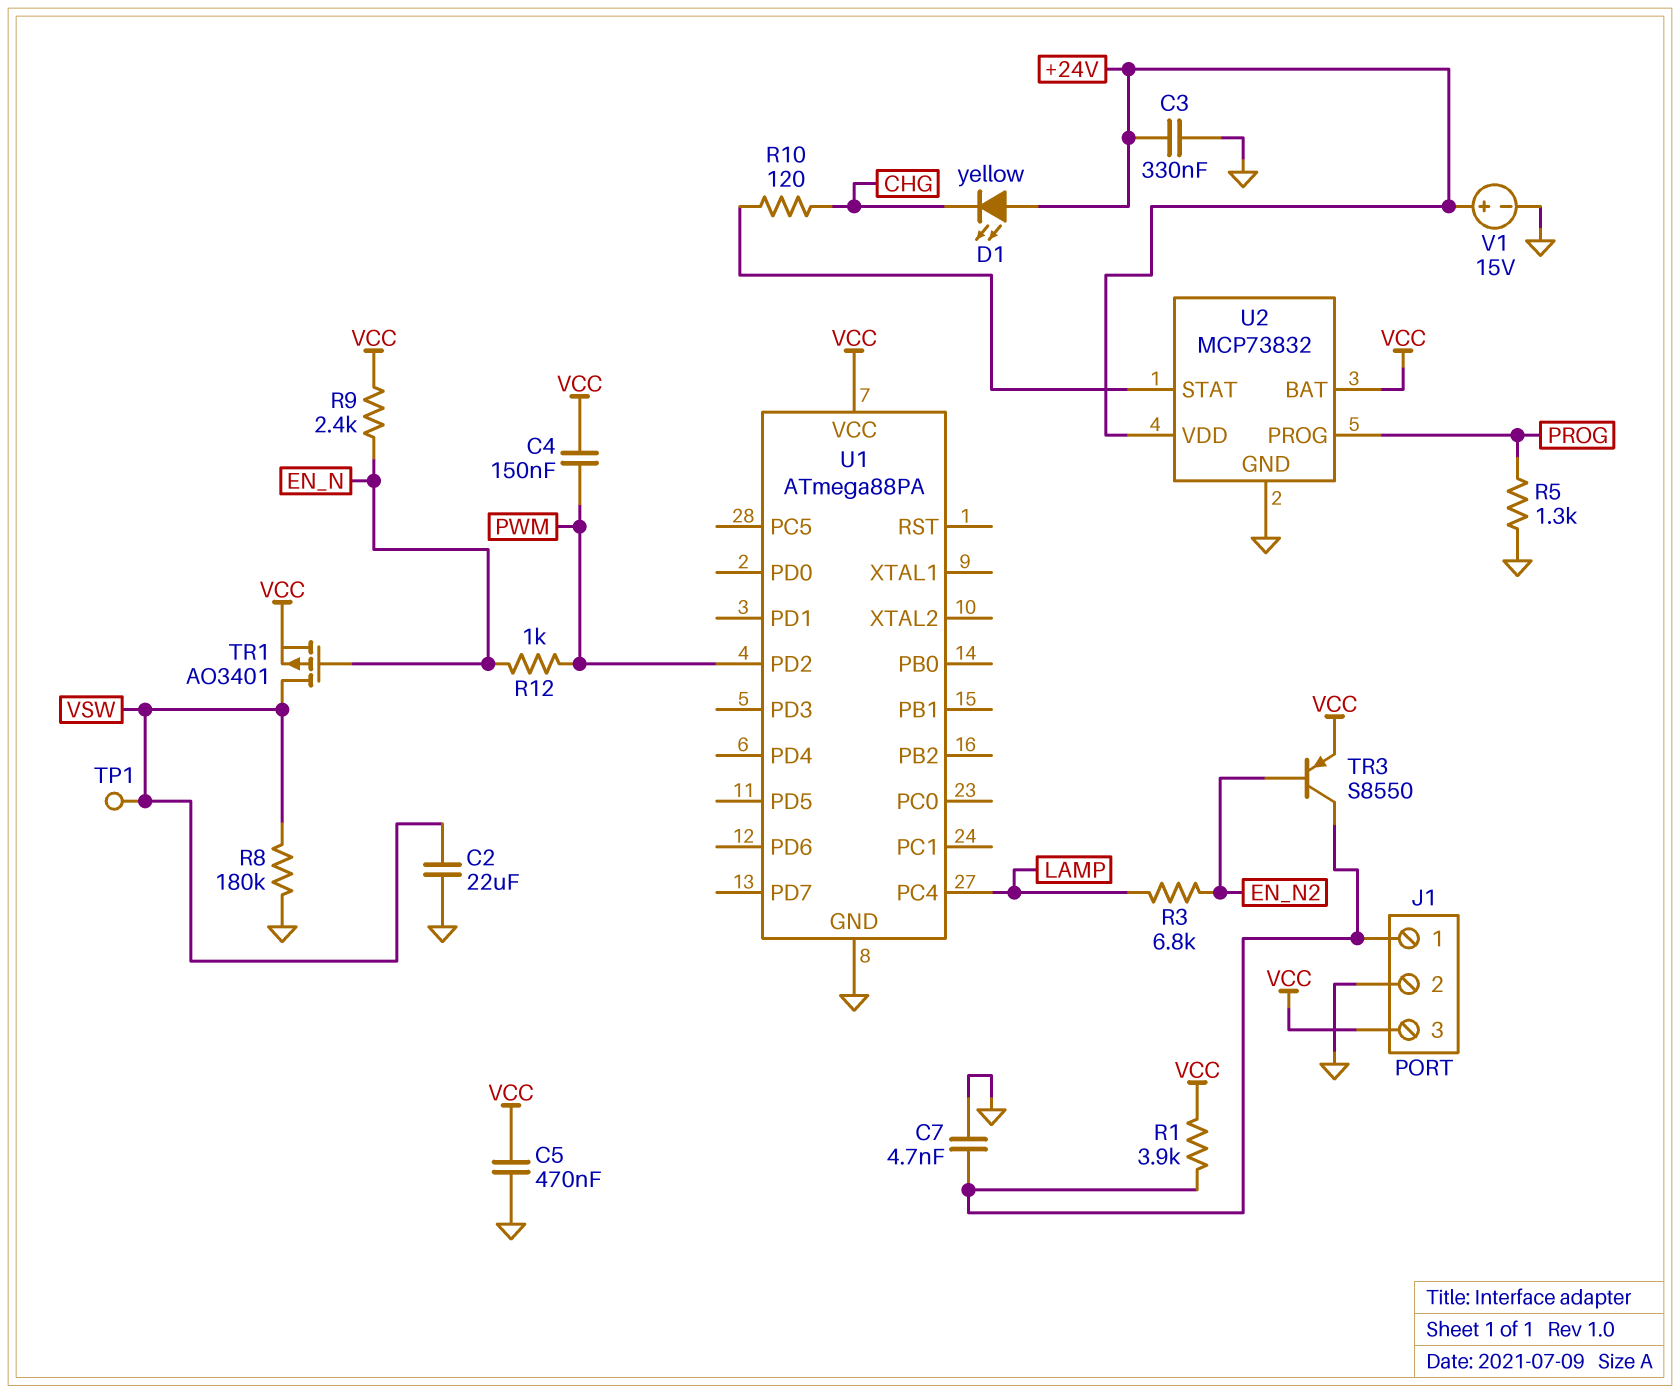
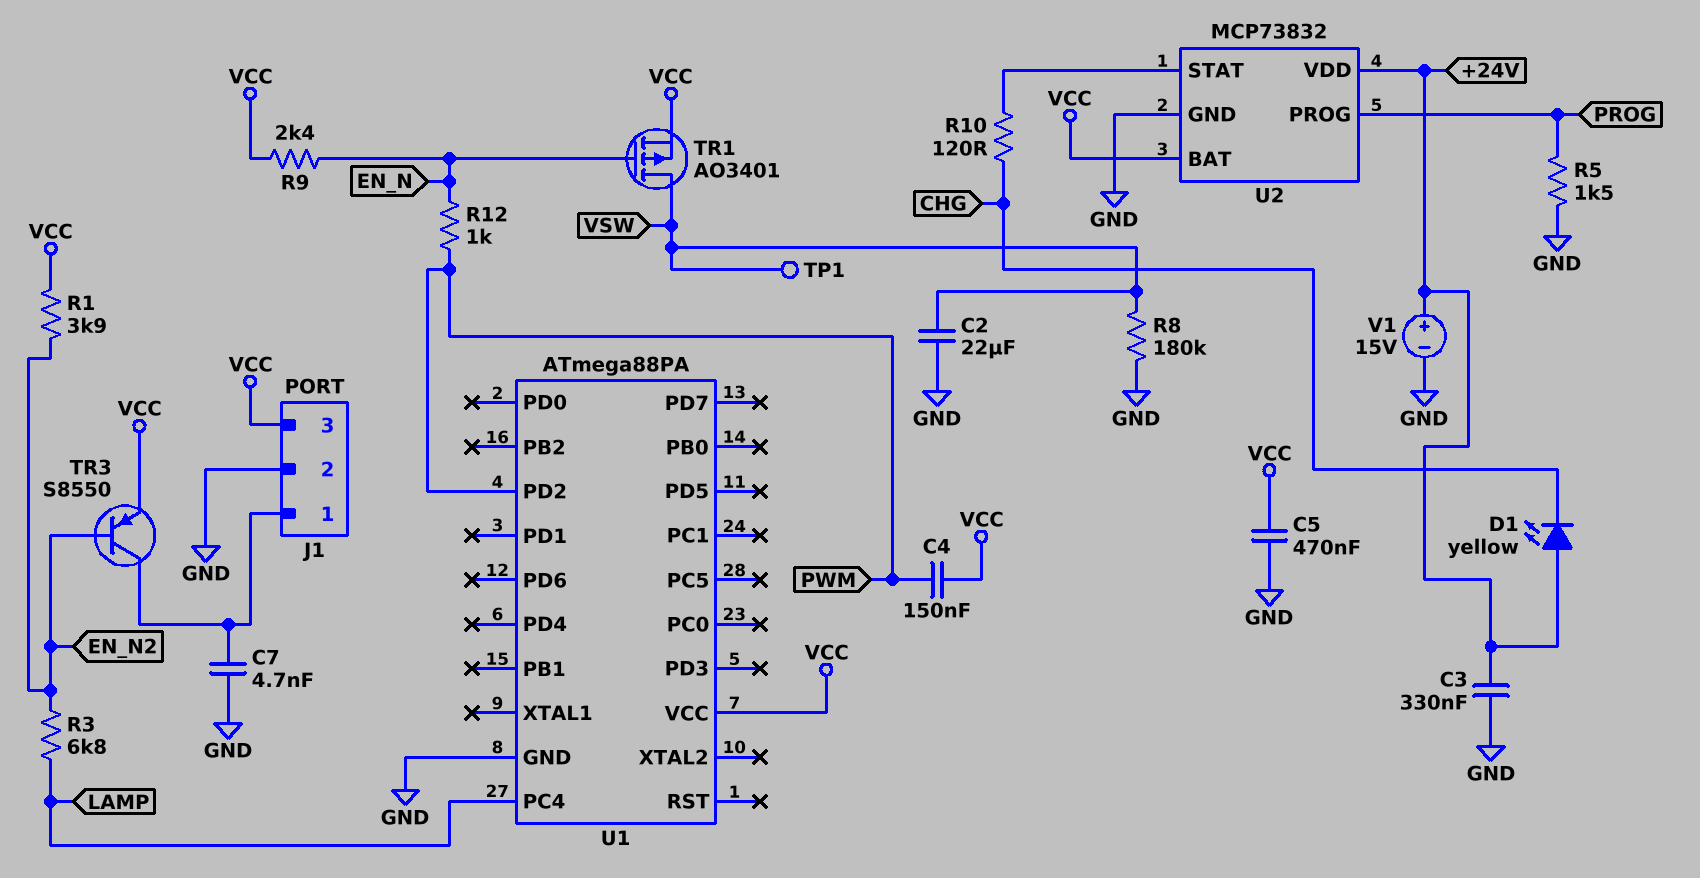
R1: 3.9k (J1/1, VCC) -> 3.9k (EN_N2, VCC)
R5: 1.3k (GND, PROG) -> 1.5k (GND, PROG)

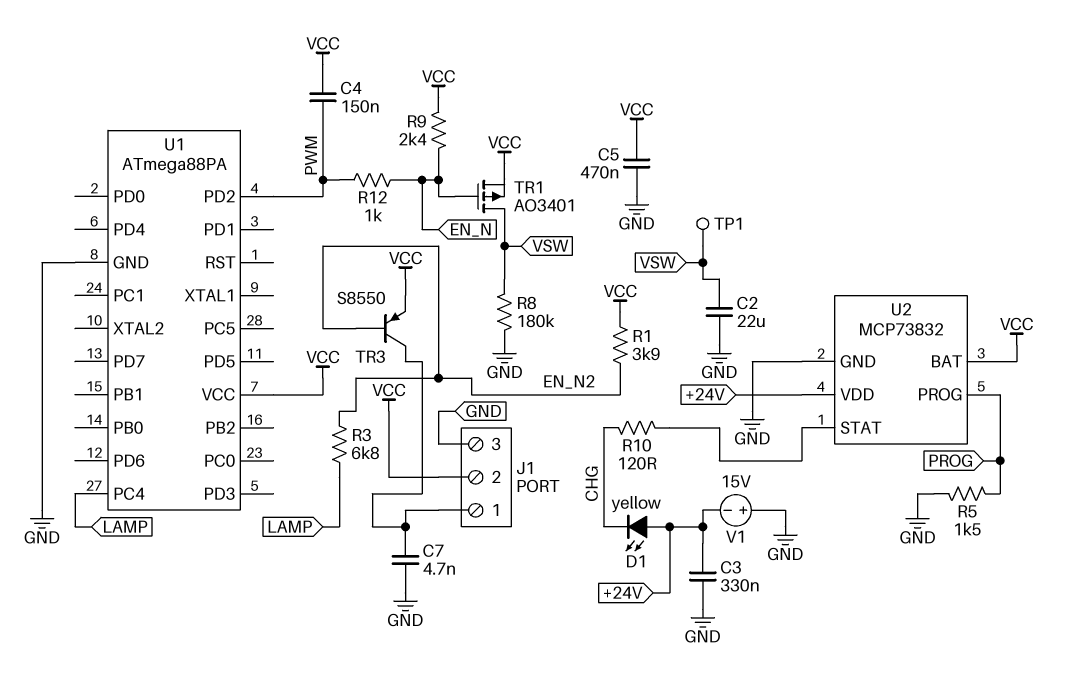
J1 pin 2: GND -> VCC
J1 pin 3: VCC -> GND
V1: 15V (plus +24V, minus GND) -> 15V (plus GND, minus +24V)

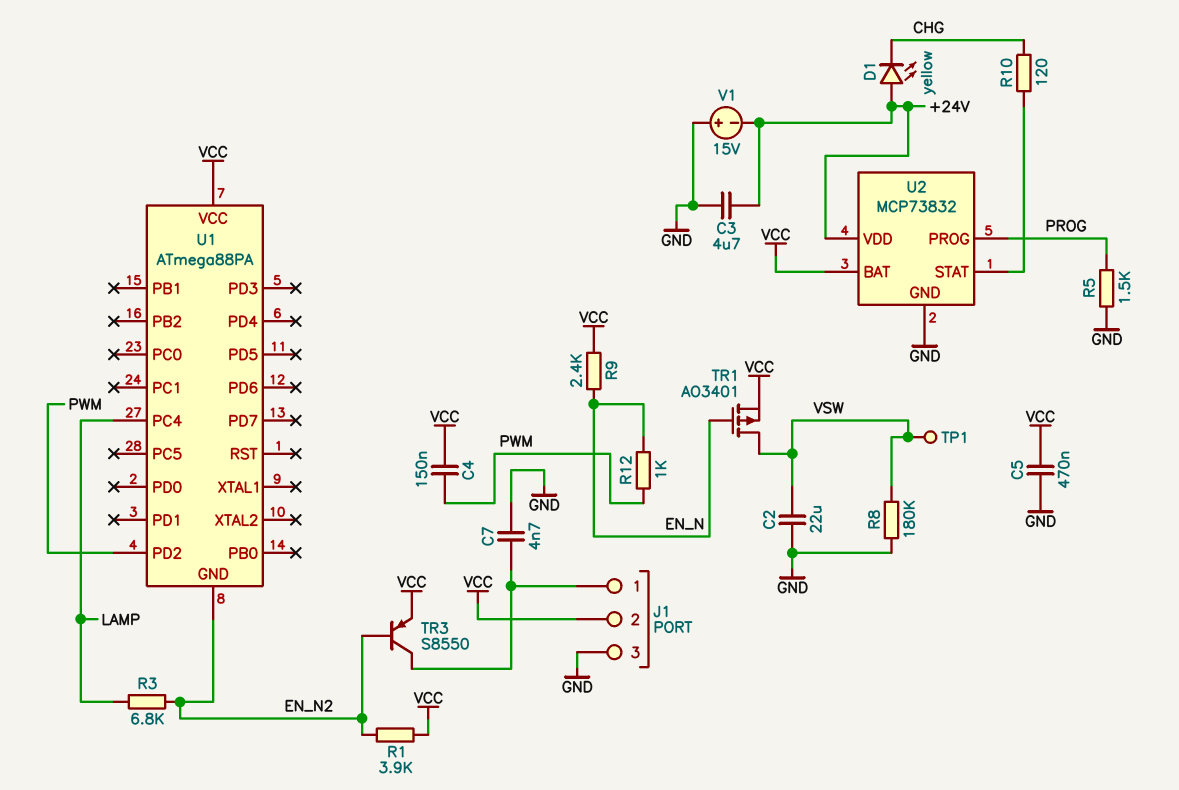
C3: 330nF (+24V, GND) -> 4.7uF (+24V, GND)
U1 pin GND: GND -> EN_N2

